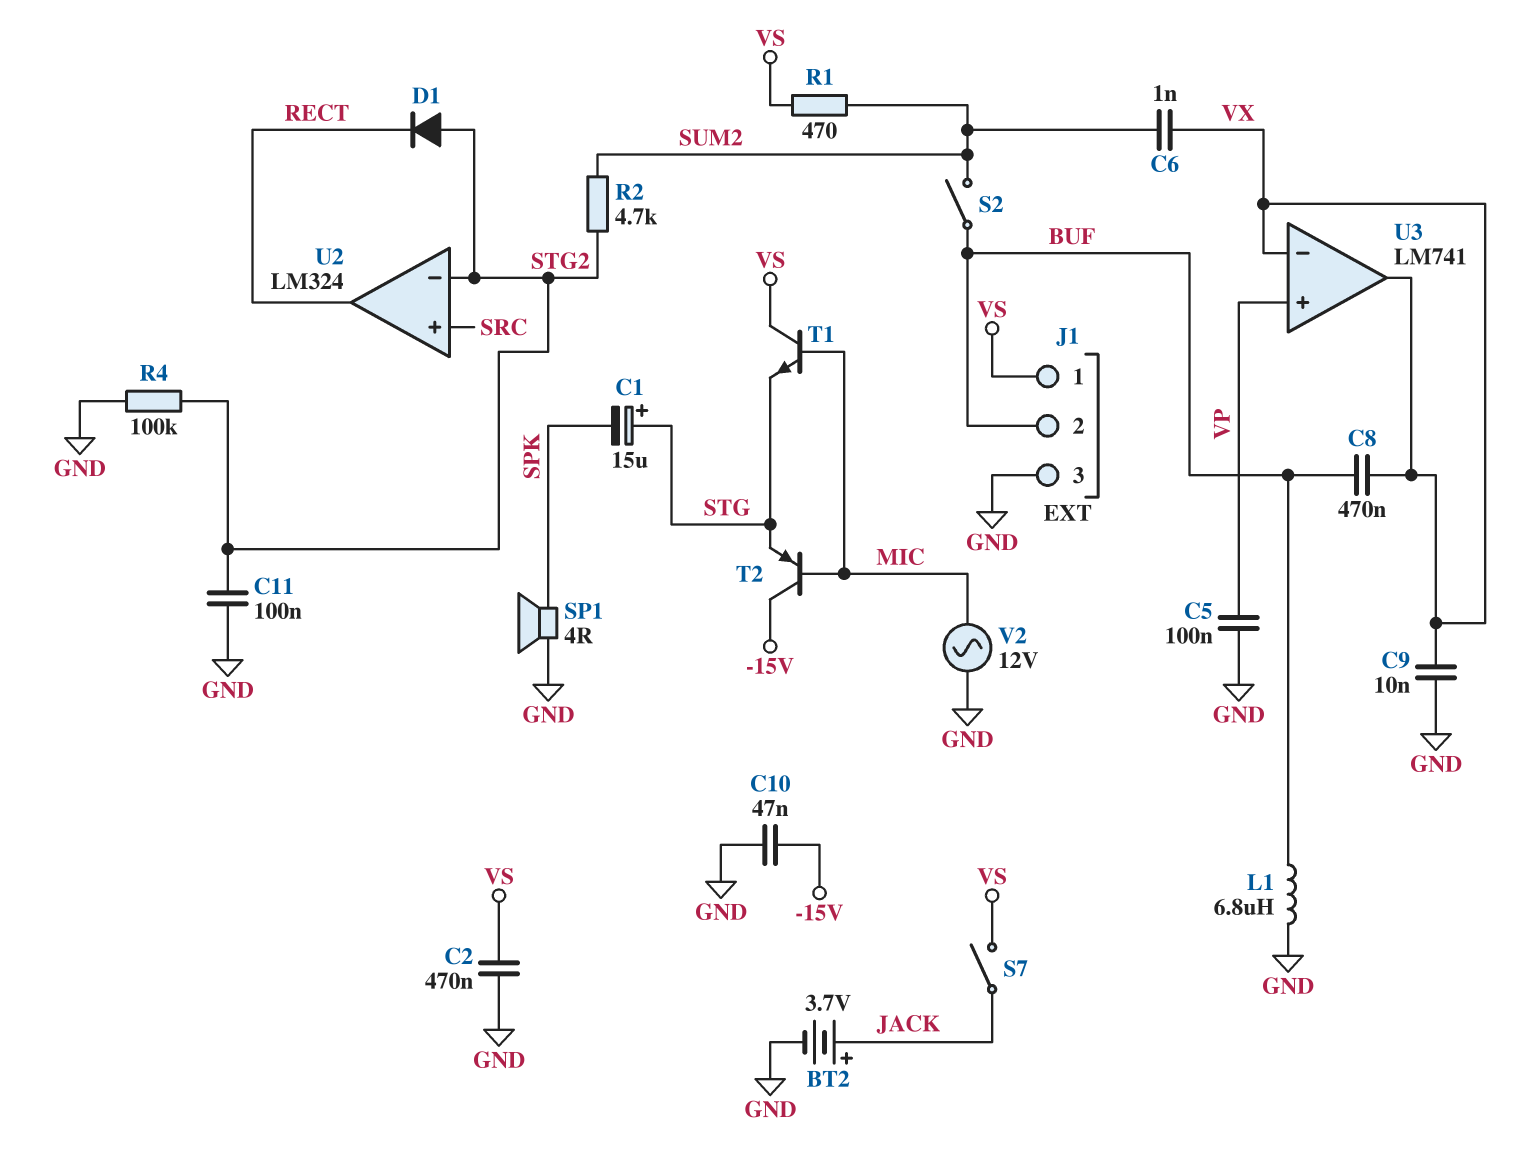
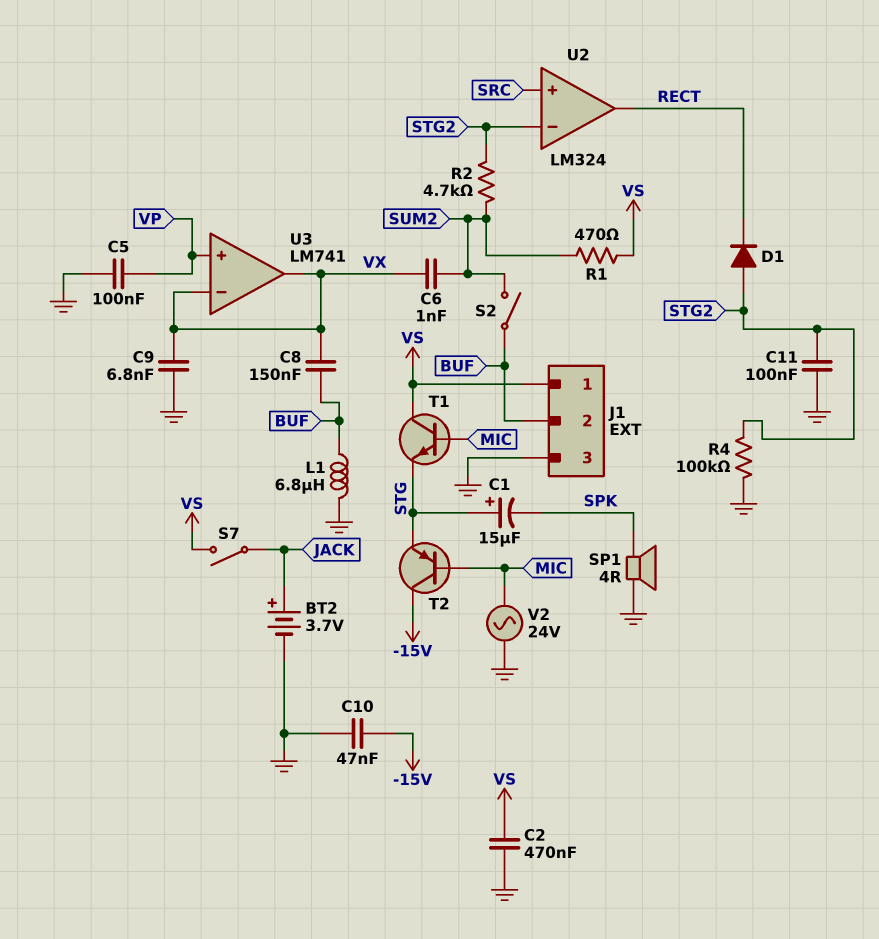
C8: 470nF (BUF, VX) -> 150nF (BUF, VX)
C9: 10nF (GND, VX) -> 6.8nF (GND, VX)
V2: AC 12V (GND, MIC) -> AC 24V (GND, MIC)

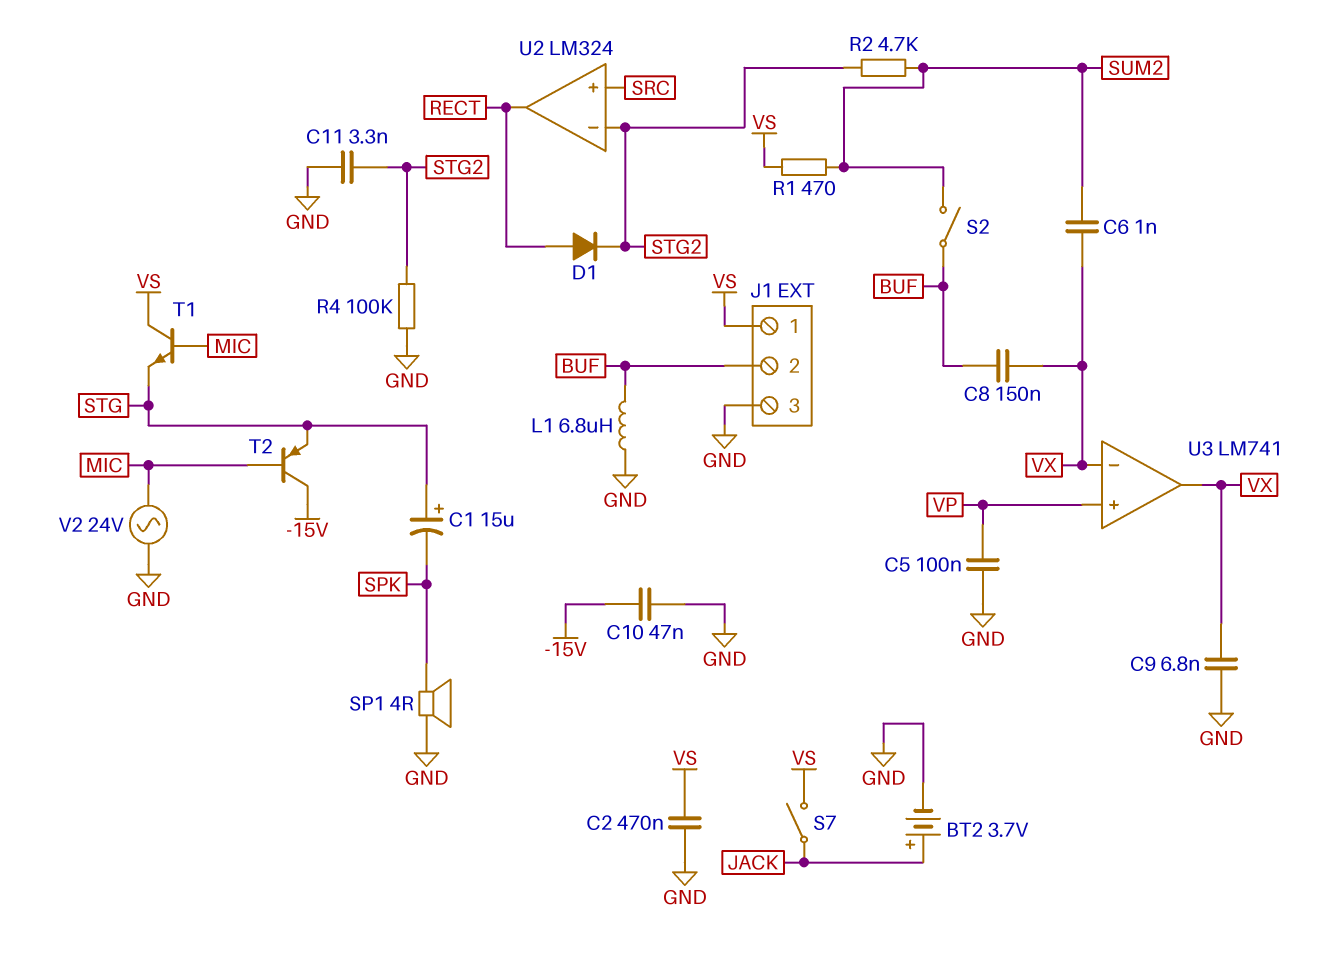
C11: 100nF (GND, STG2) -> 3.3nF (GND, STG2)
D1: diode (A STG2, K RECT) -> diode (A RECT, K STG2)

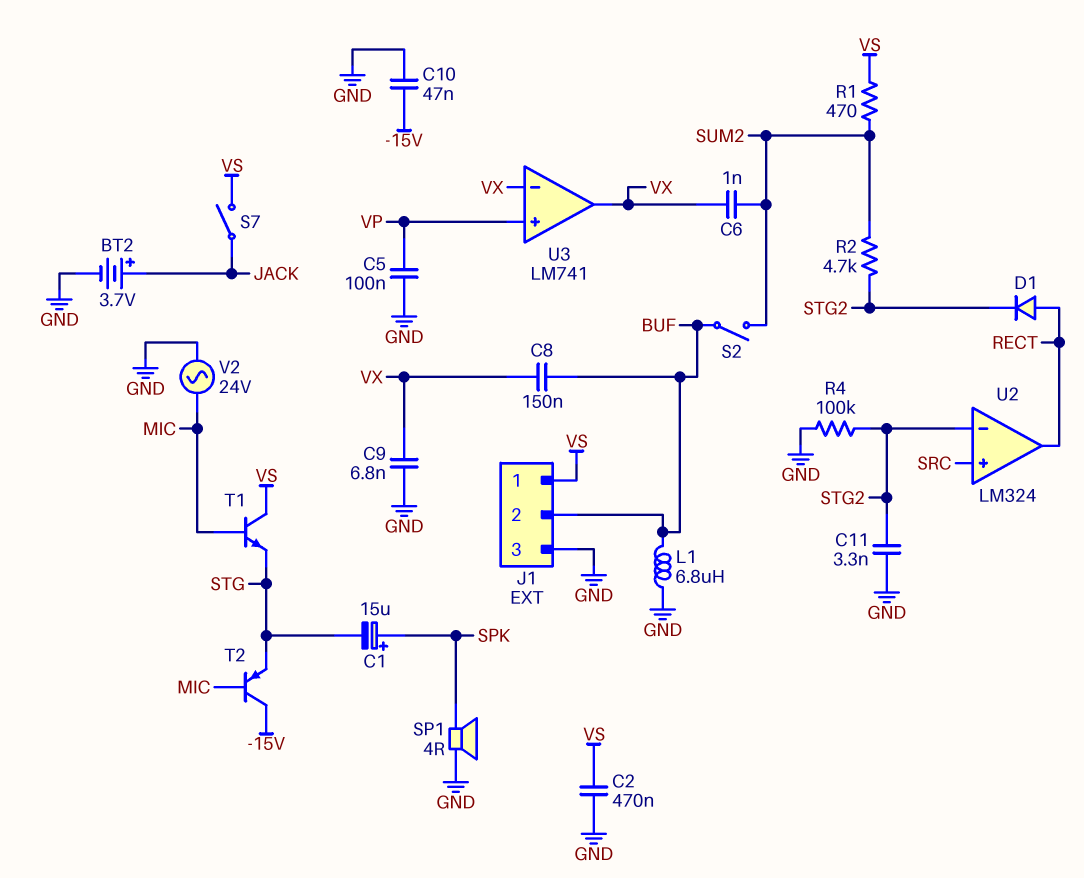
C1: 15uF (plus STG, minus SPK) -> 15uF (plus SPK, minus STG)

